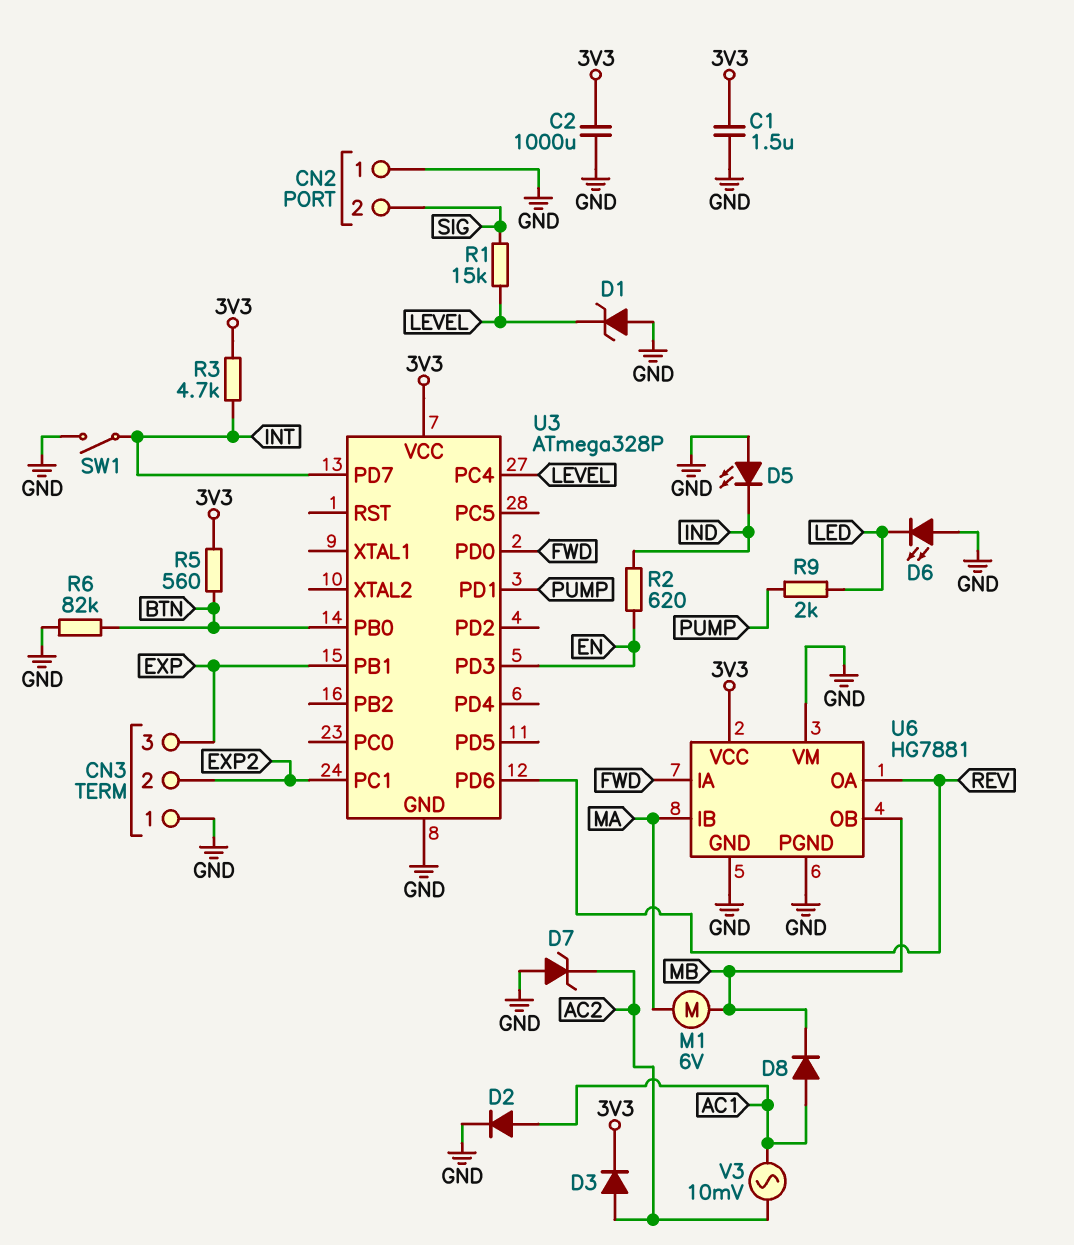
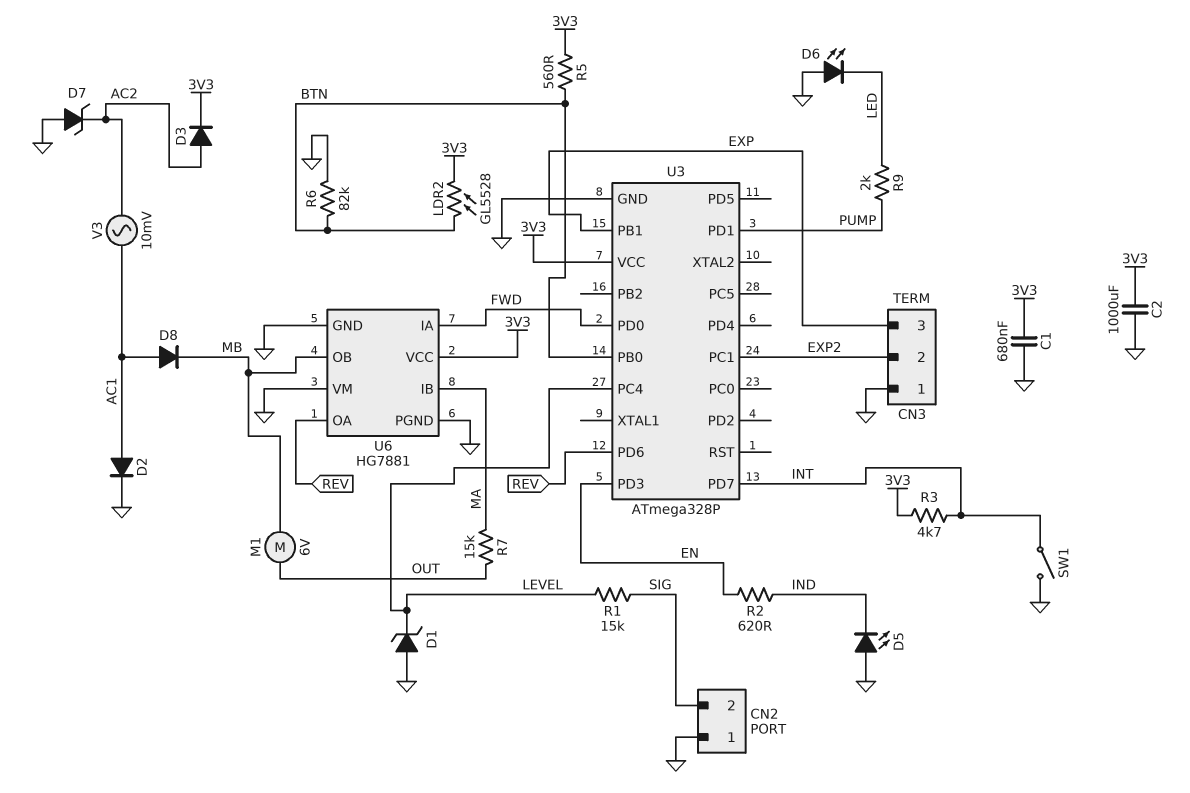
C1: 1.5uF (3V3, GND) -> 680nF (3V3, GND)
LDR2: none -> GL5528 (3V3, BTN)
M1: motor 6V (MA, MB) -> motor 6V (MB, OUT)
R7: none -> 15k (MA, OUT)

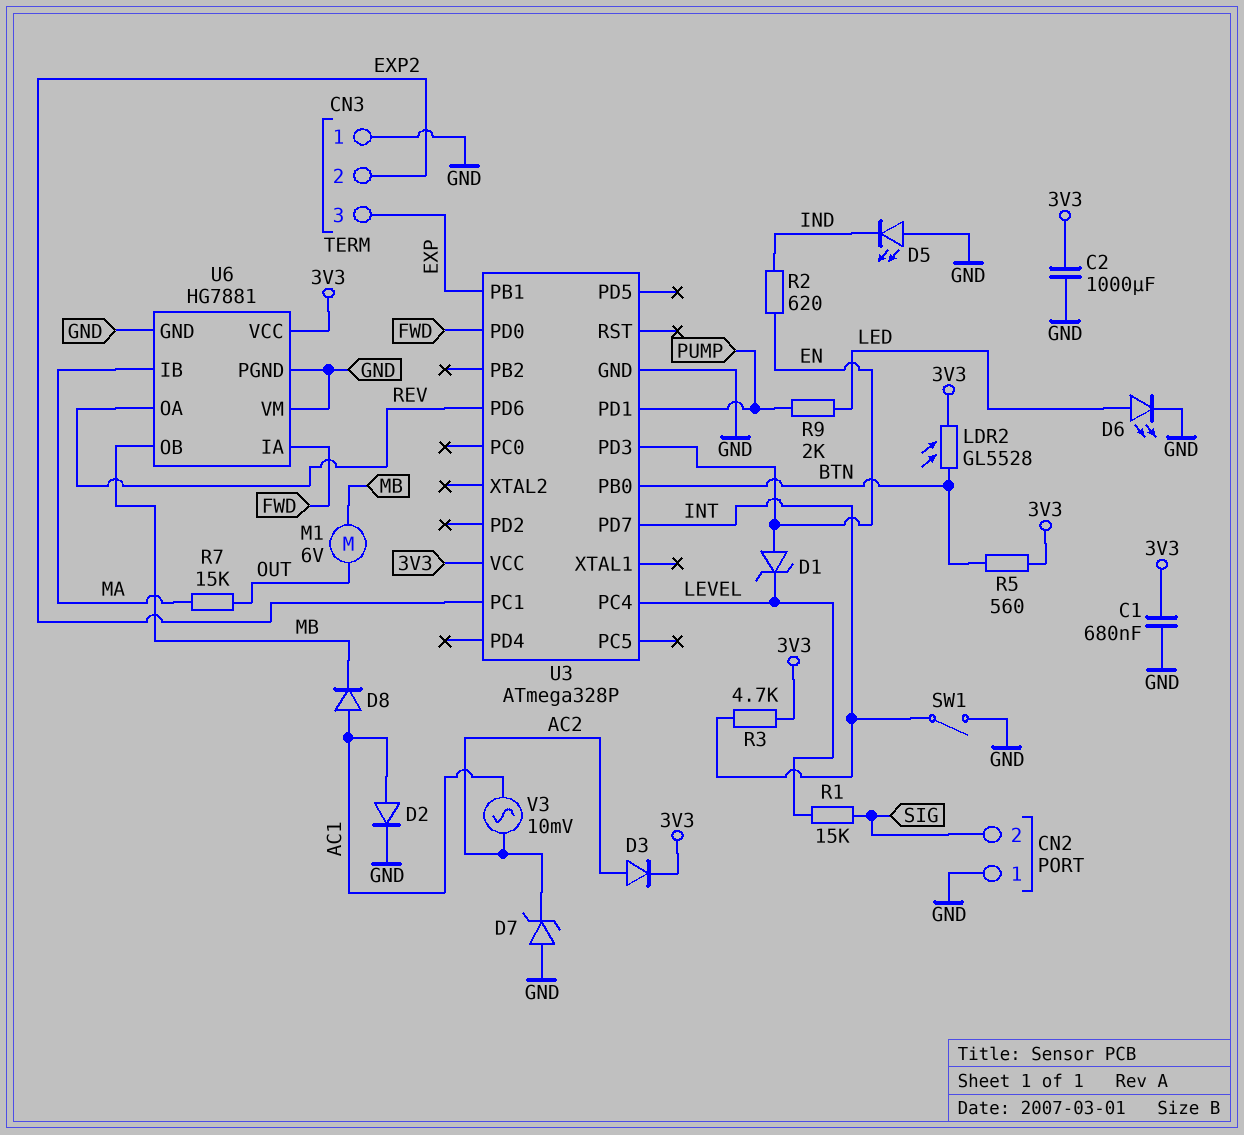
D1: zener (A GND, K LEVEL) -> zener (A EN, K LEVEL)
D6: LED (A GND, K LED) -> LED (A LED, K GND)
R6: 82k (BTN, GND) -> none

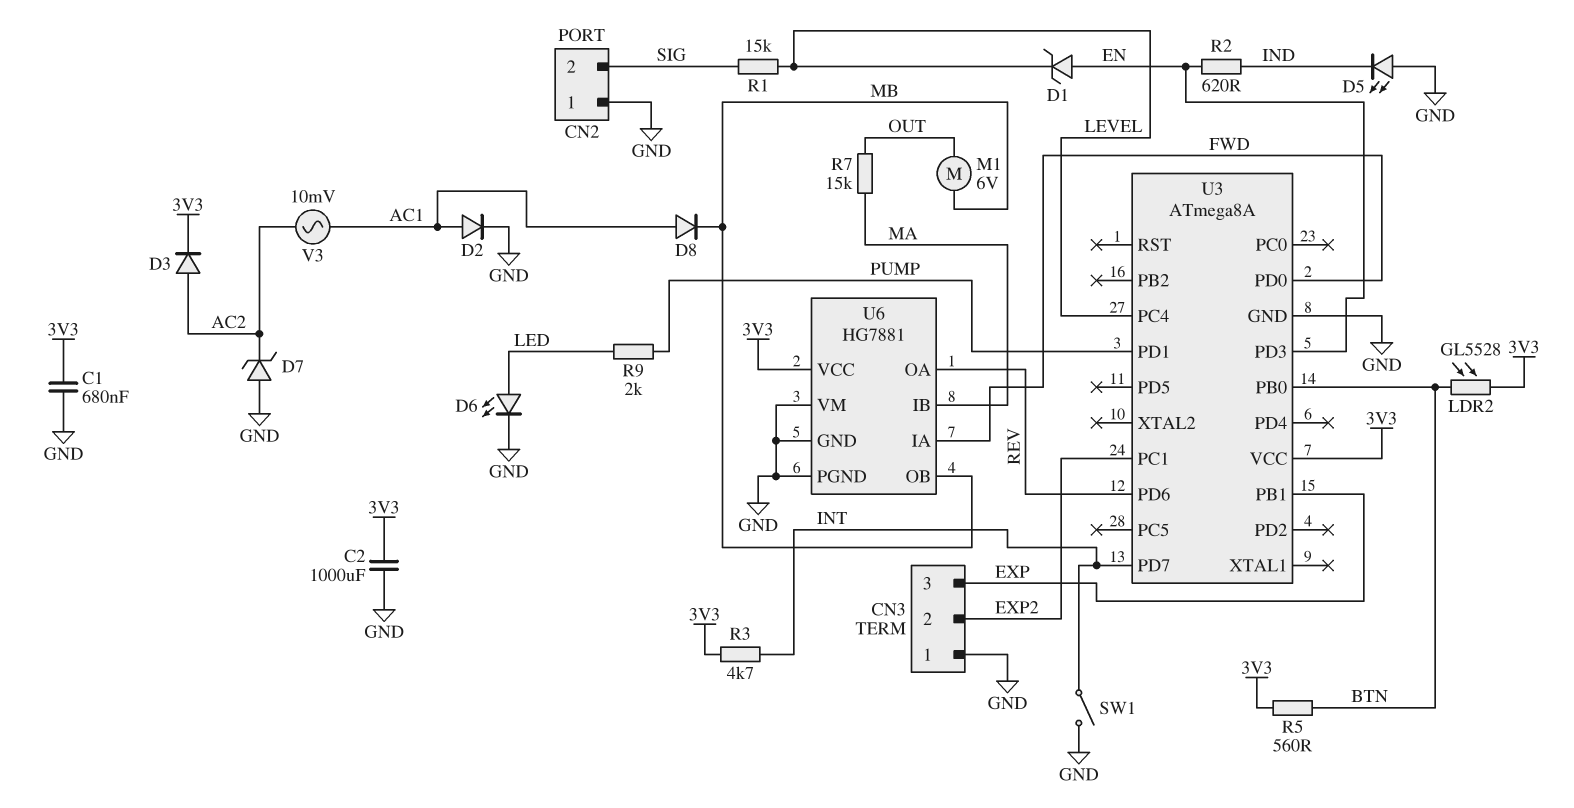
U3: ATmega328P -> ATmega8A

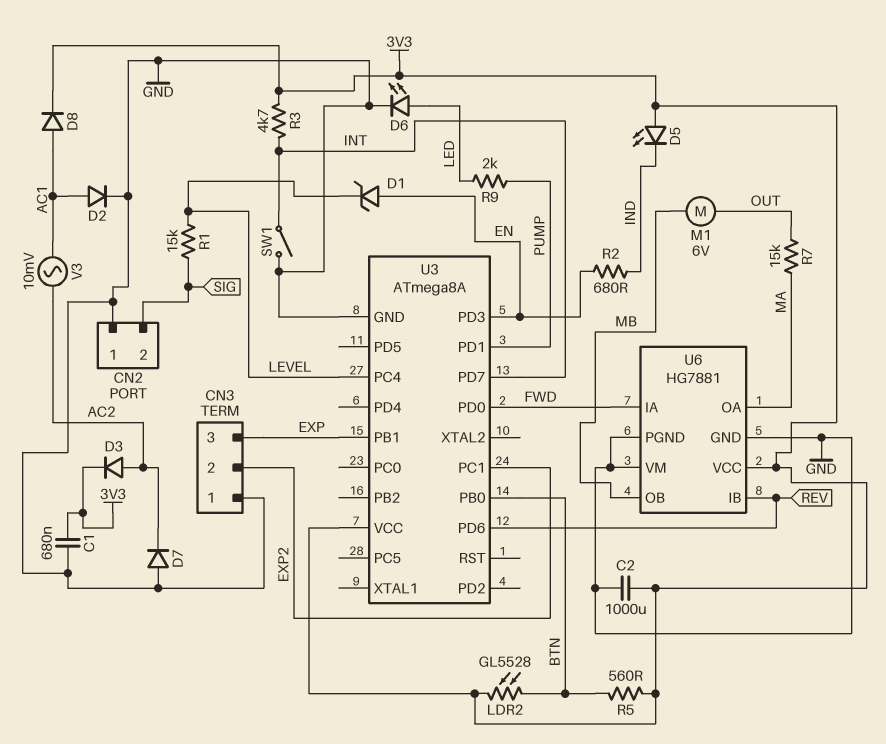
D5: LED (A GND, K IND) -> LED (A 3V3, K IND)
D7: zener (A GND, K AC2) -> diode (A GND, K AC2)
D8: diode (A AC1, K MB) -> diode (A AC1, K 3V3)
R2: 620 (EN, IND) -> 680 (EN, IND)
U6 pin IB: MA -> REV
U6 pin OA: REV -> MA

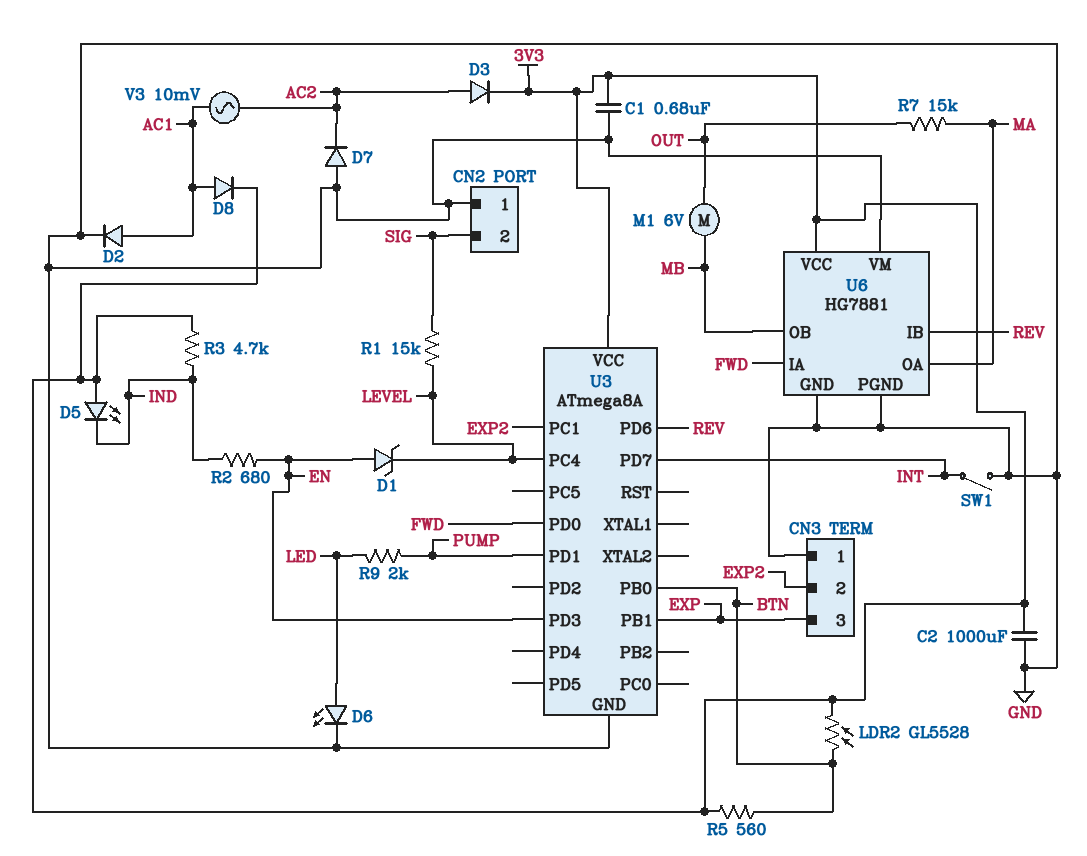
R3: 4.7k (3V3, INT) -> 4.7k (3V3, IND)

